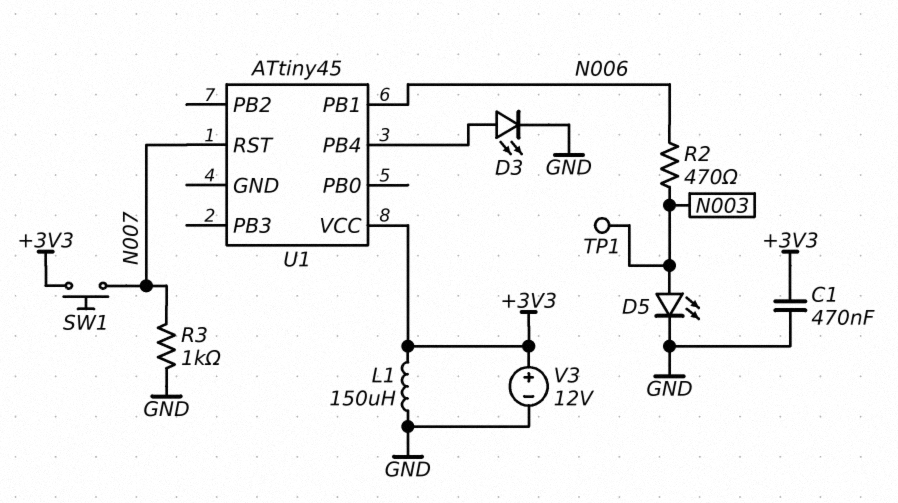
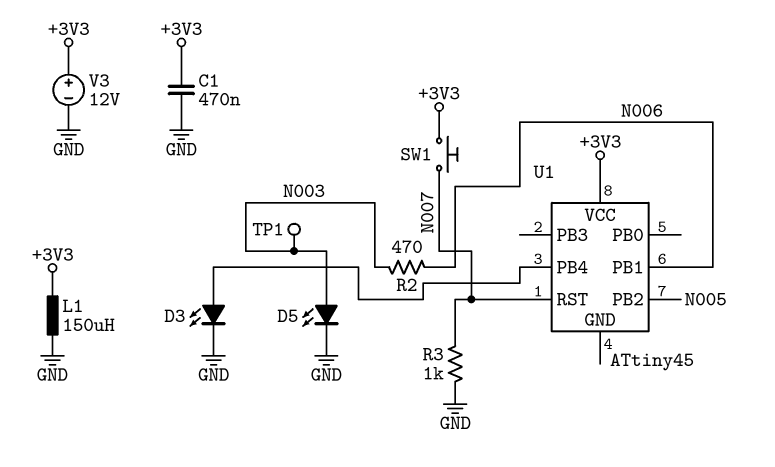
U1 pin PB2: none -> N005

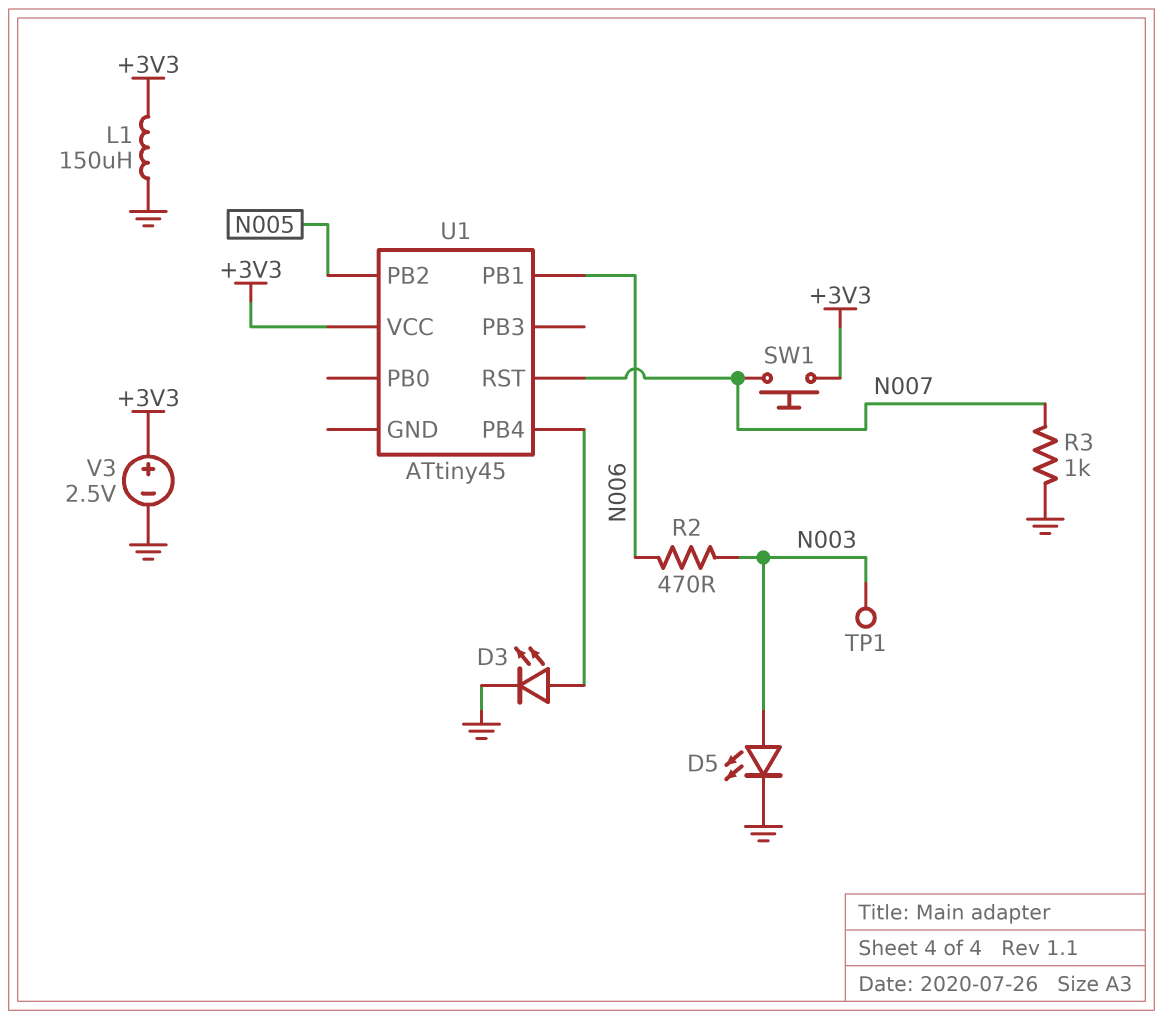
C1: 470nF (+3V3, GND) -> none
V3: 12V (plus +3V3, minus GND) -> 2.5V (plus +3V3, minus GND)

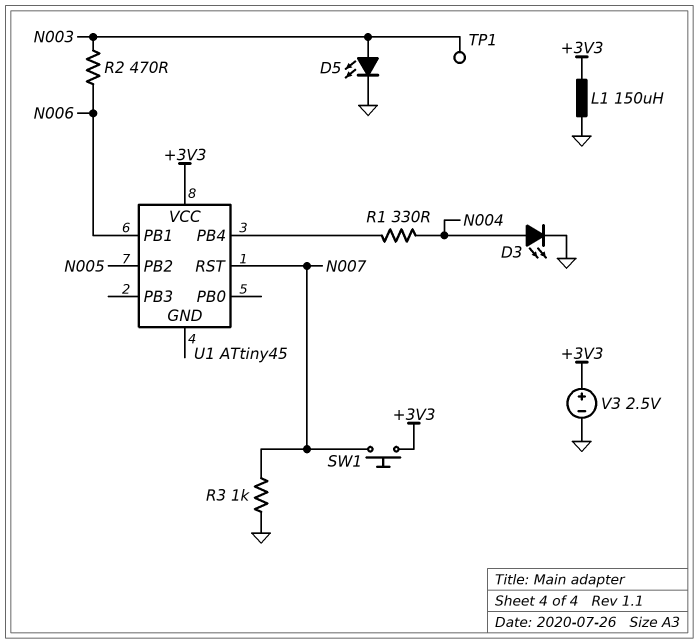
D3: LED (A U1/PB4, K GND) -> LED (A N004, K GND)
R1: none -> 330 (N004, U1/PB4)

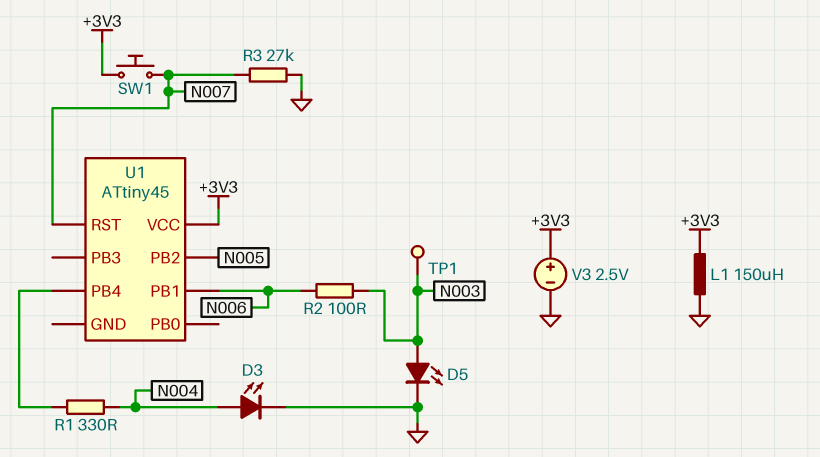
R2: 470 (N003, N006) -> 100 (N003, N006)
R3: 1k (GND, N007) -> 27k (GND, N007)

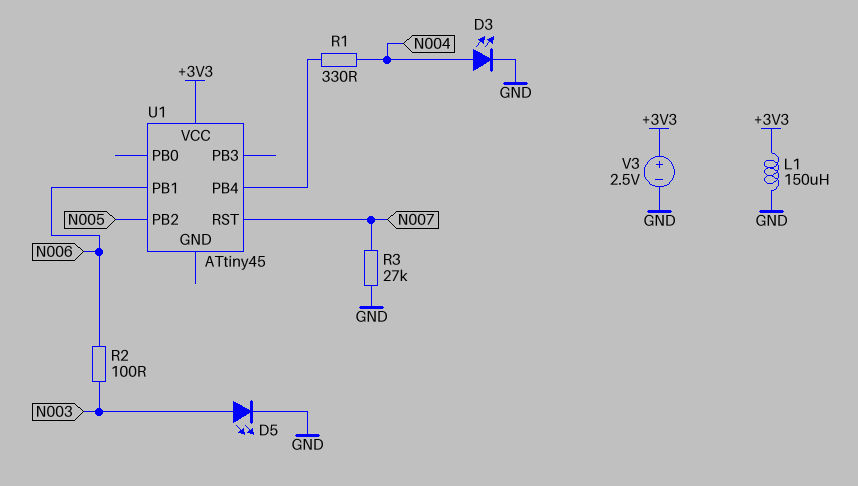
SW1: button (+3V3, N007) -> none
TP1: test point (N003) -> none

